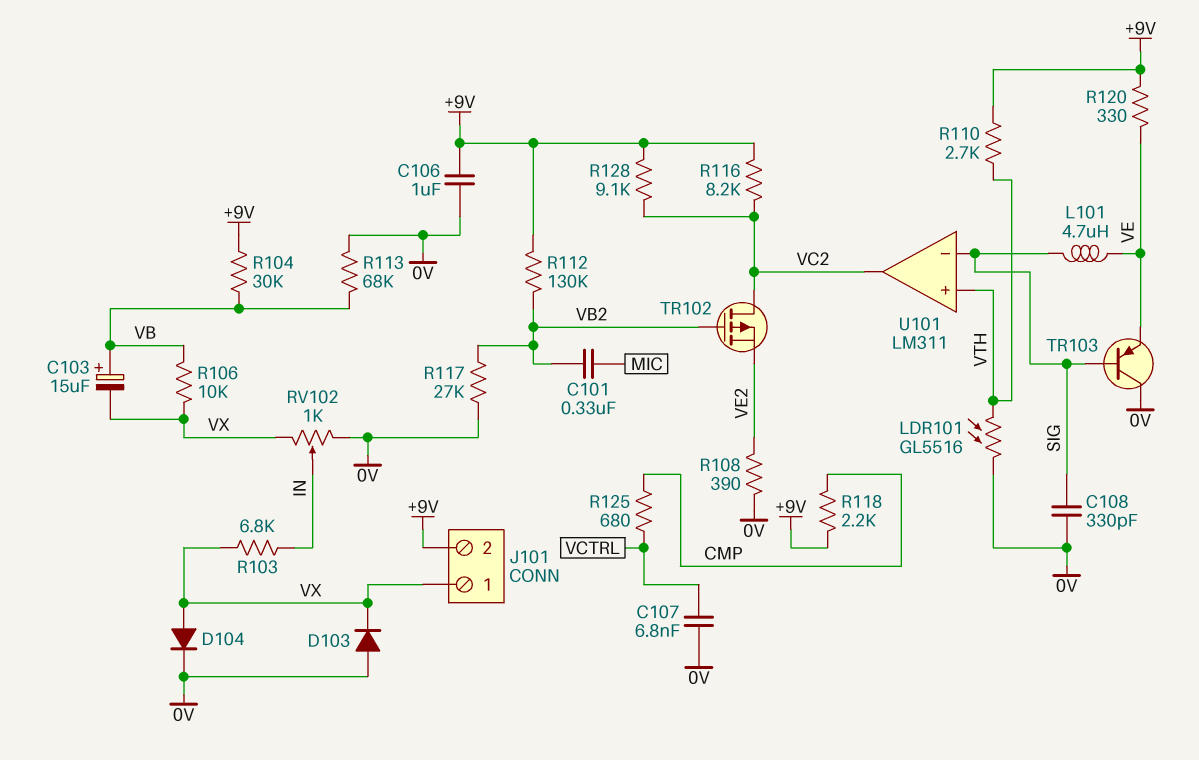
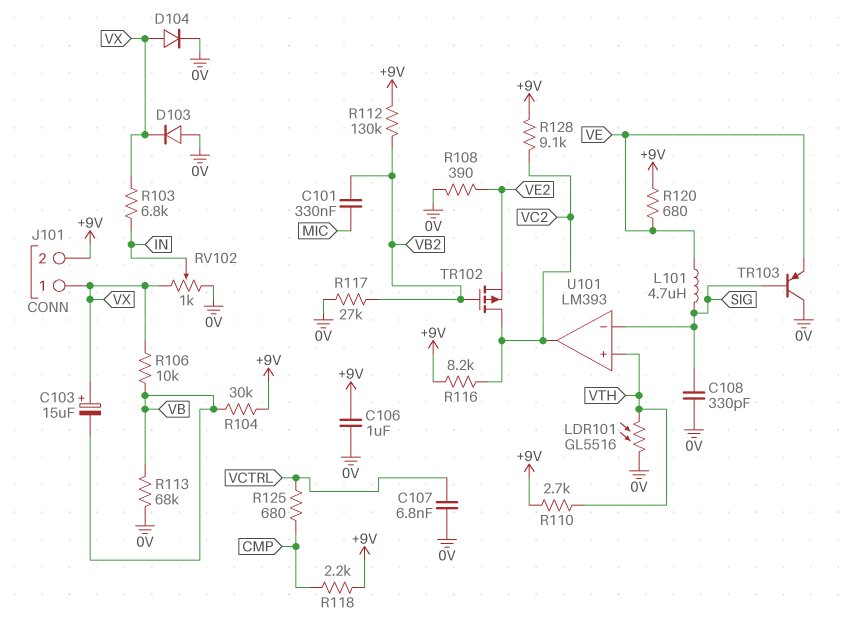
C103: 15uF (plus VB, minus VX) -> 15uF (plus VX, minus VB)
R120: 330 (+9V, VE) -> 680 (+9V, VE)
U101: LM311 -> LM393

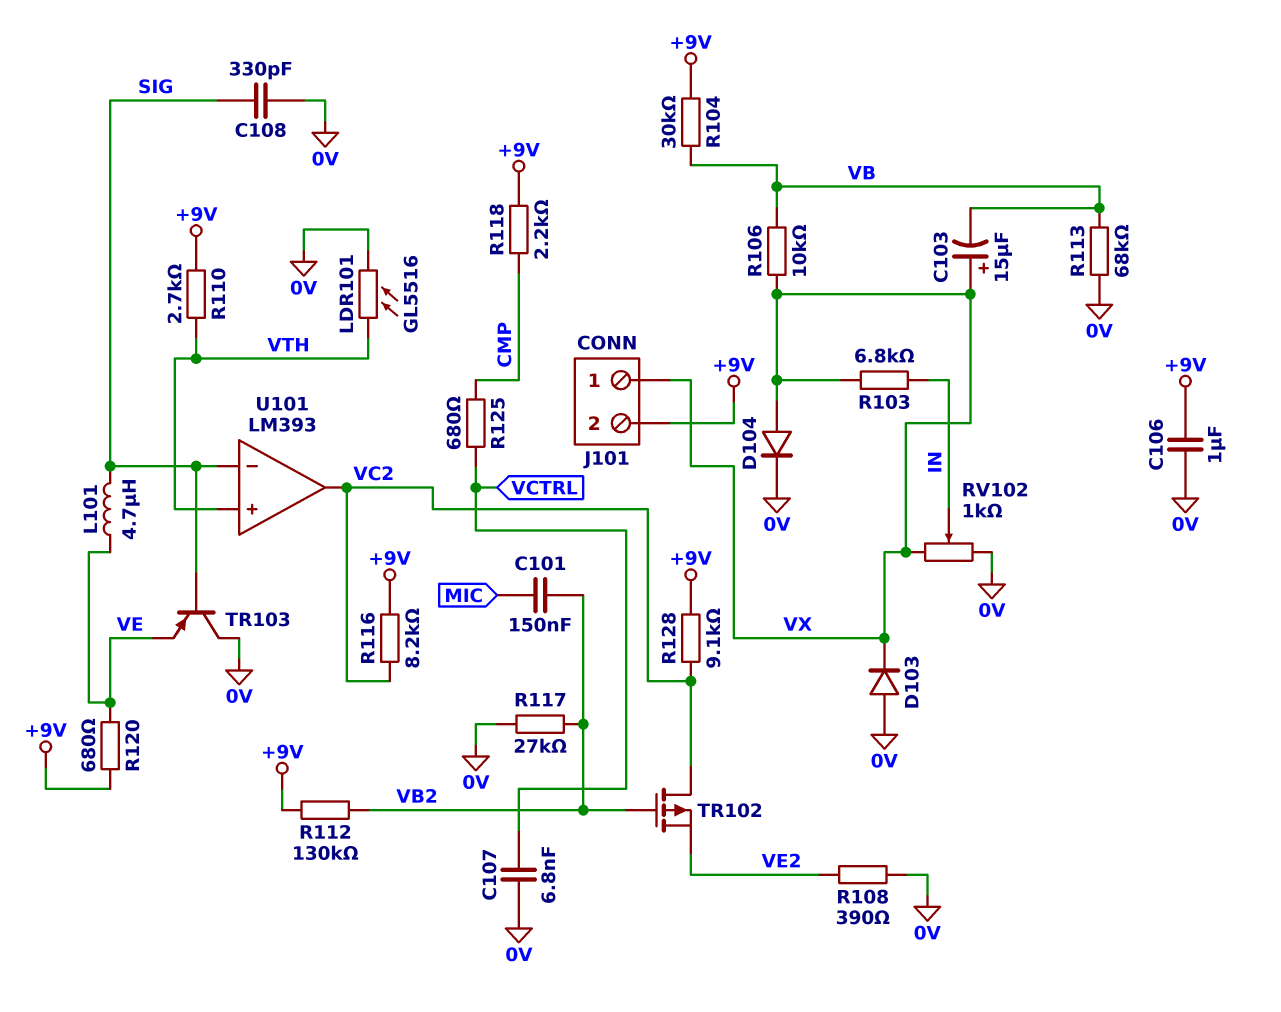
C101: 330nF (MIC, VB2) -> 150nF (MIC, VB2)

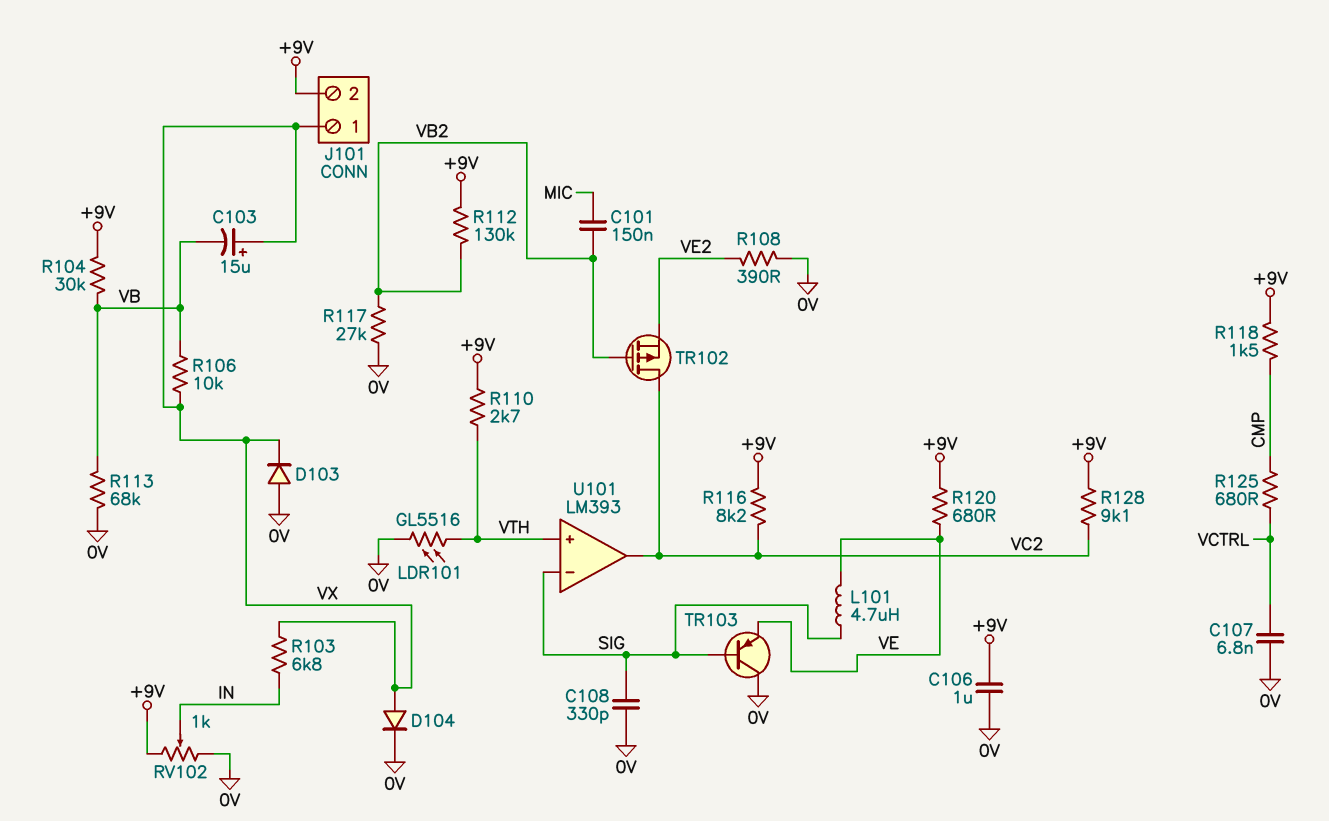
R118: 2.2k (+9V, CMP) -> 1.5k (+9V, CMP)
RV102: 1k (0V, VX, wiper IN) -> 1k (+9V, 0V, wiper IN)

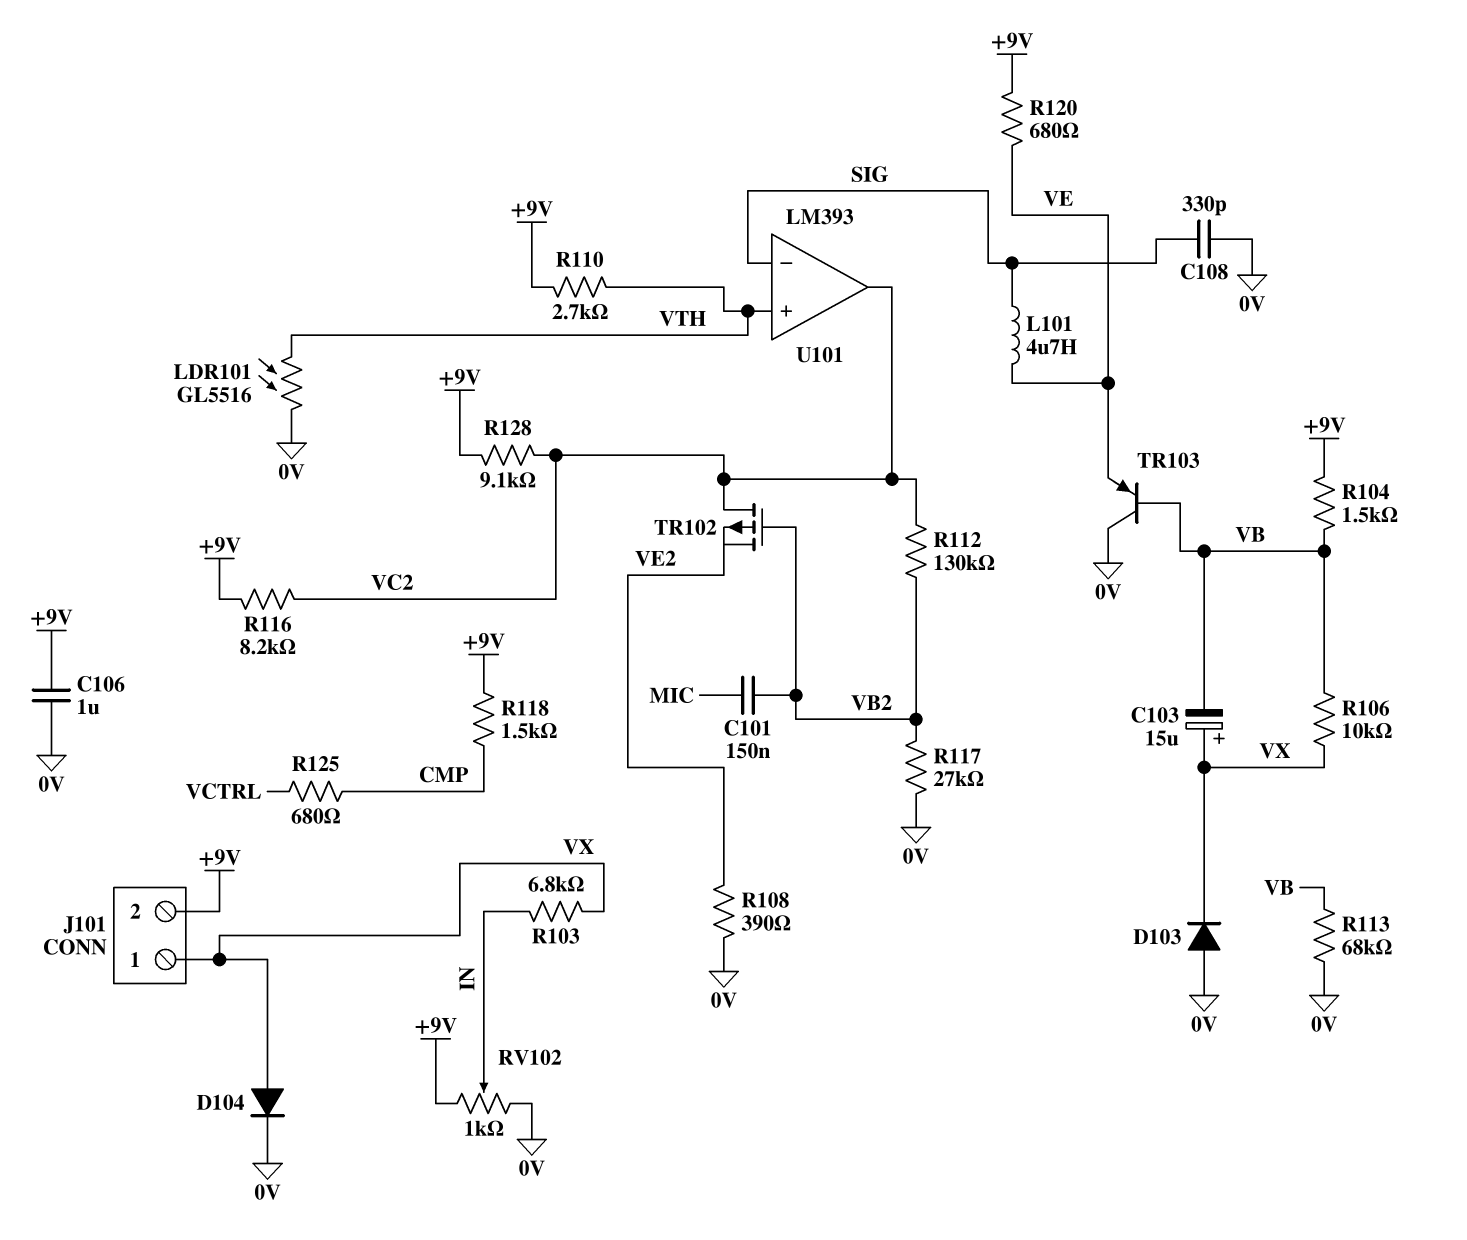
C107: 6.8nF (0V, VCTRL) -> none
R104: 30k (+9V, VB) -> 1.5k (+9V, VB)
R112: 130k (+9V, VB2) -> 130k (VB2, VC2)
TR103: PNP (B SIG, C 0V, E VE) -> PNP (B VB, C 0V, E VE)

